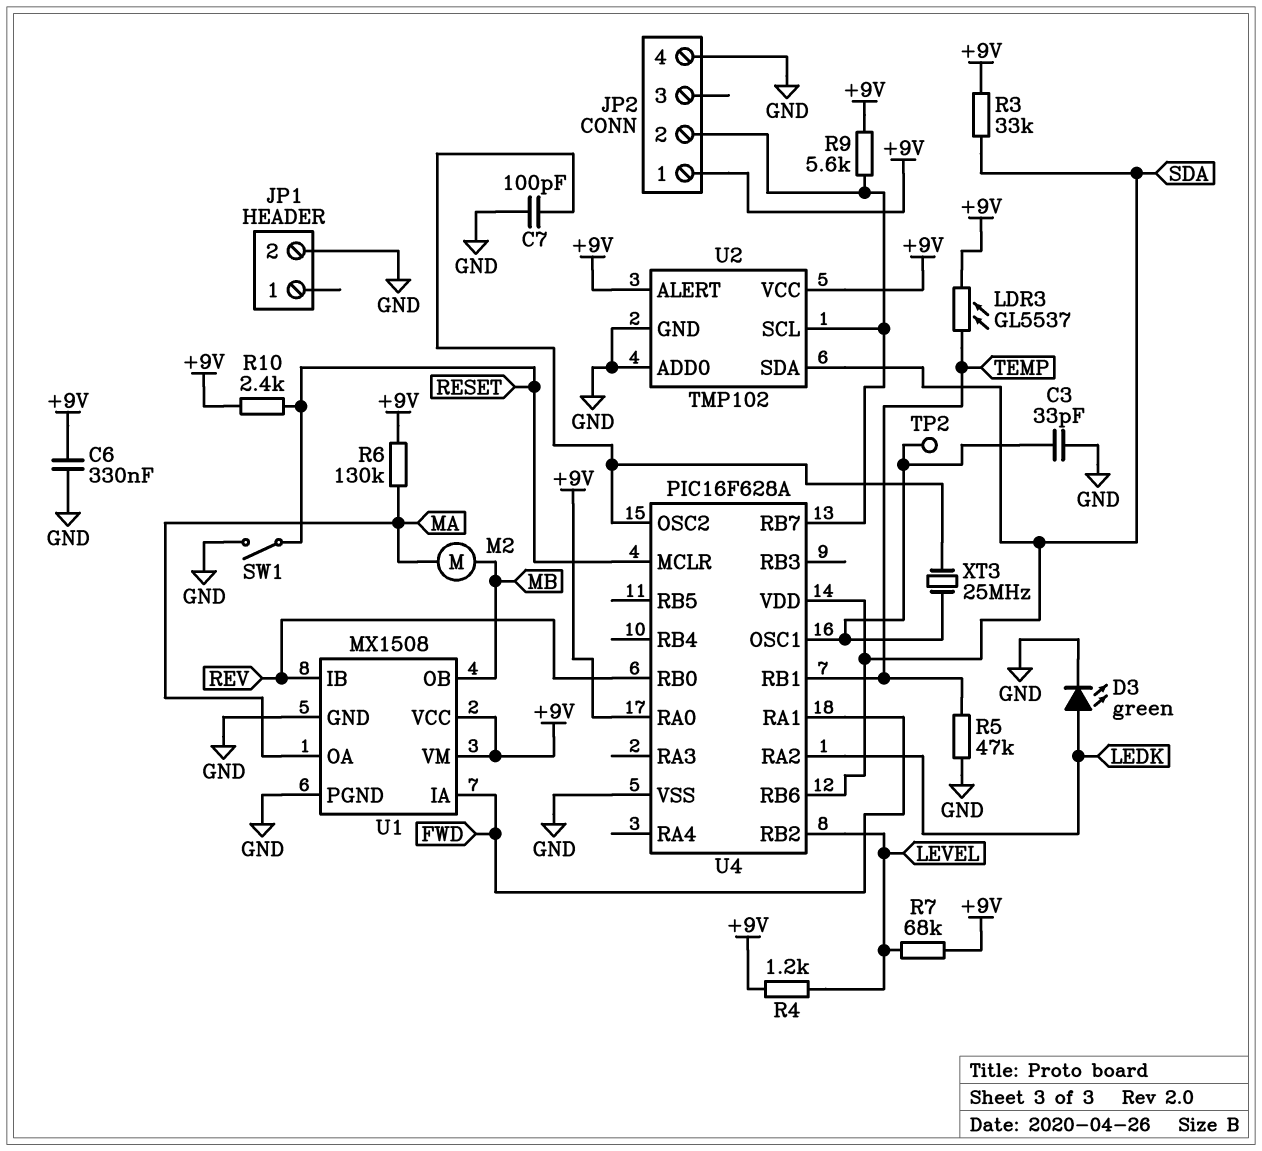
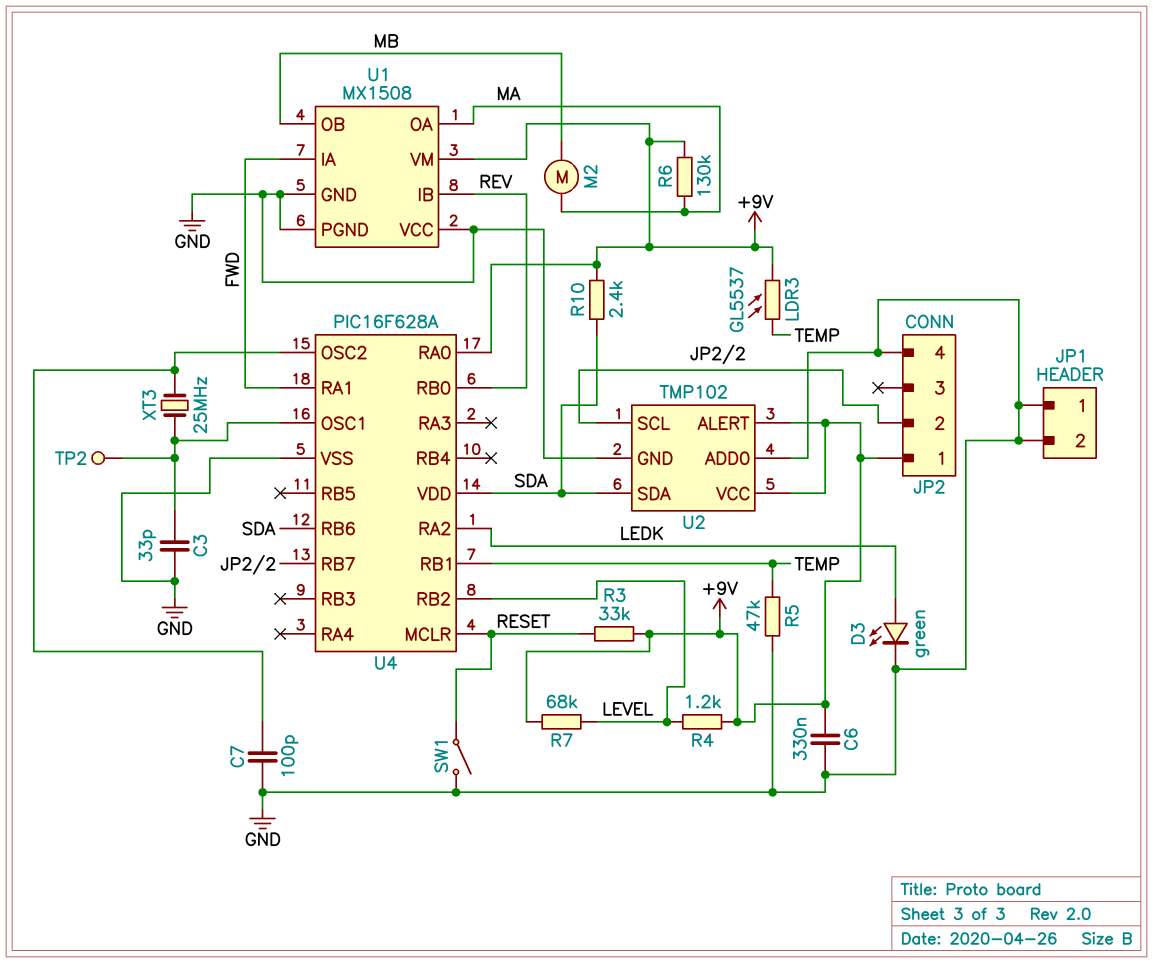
JP1 pin 1: none -> GND
R3: 33k (+9V, SDA) -> 33k (+9V, RESET)
R9: 5.6k (+9V, JP2/2) -> none
R10: 2.4k (+9V, RESET) -> 2.4k (+9V, SDA)
U1 pin VCC: +9V -> GND

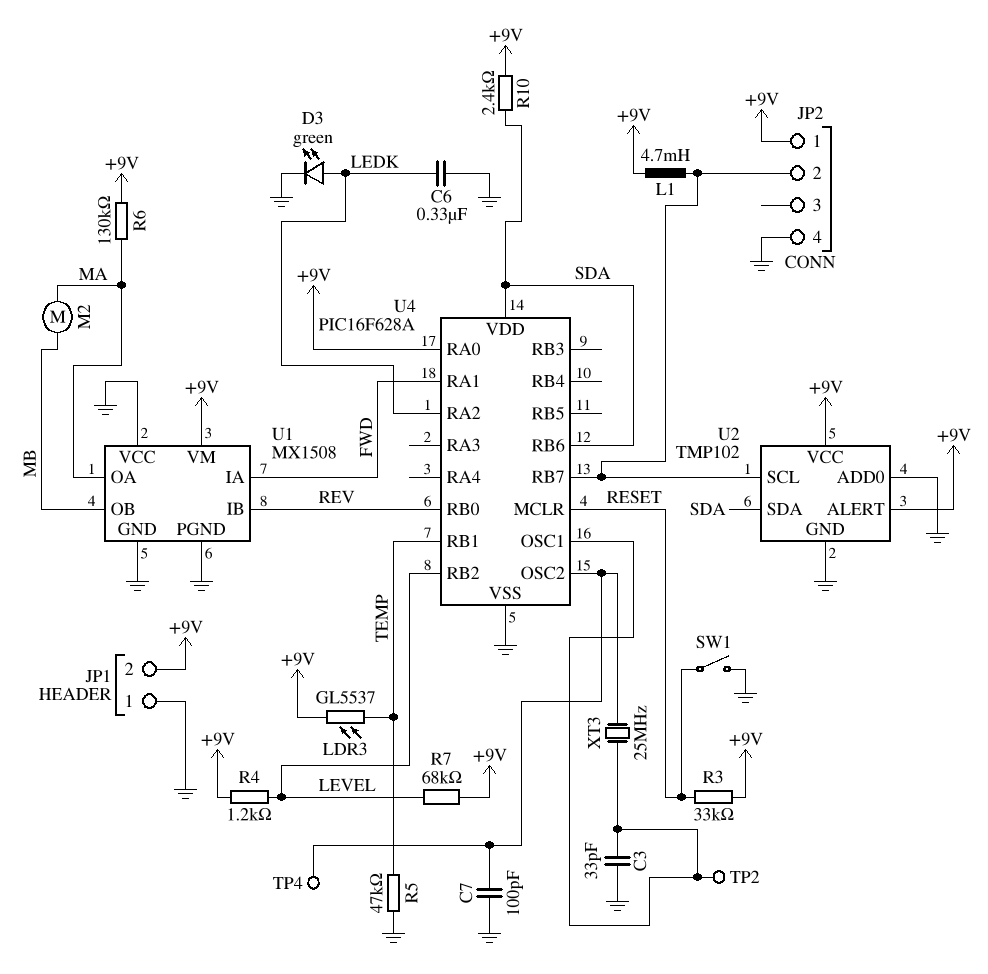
C6: 330nF (+9V, GND) -> 330nF (GND, LEDK)
JP1 pin 2: GND -> +9V
L1: none -> 4.7mH (+9V, JP2/2)
TP4: none -> test point (U4/OSC2)

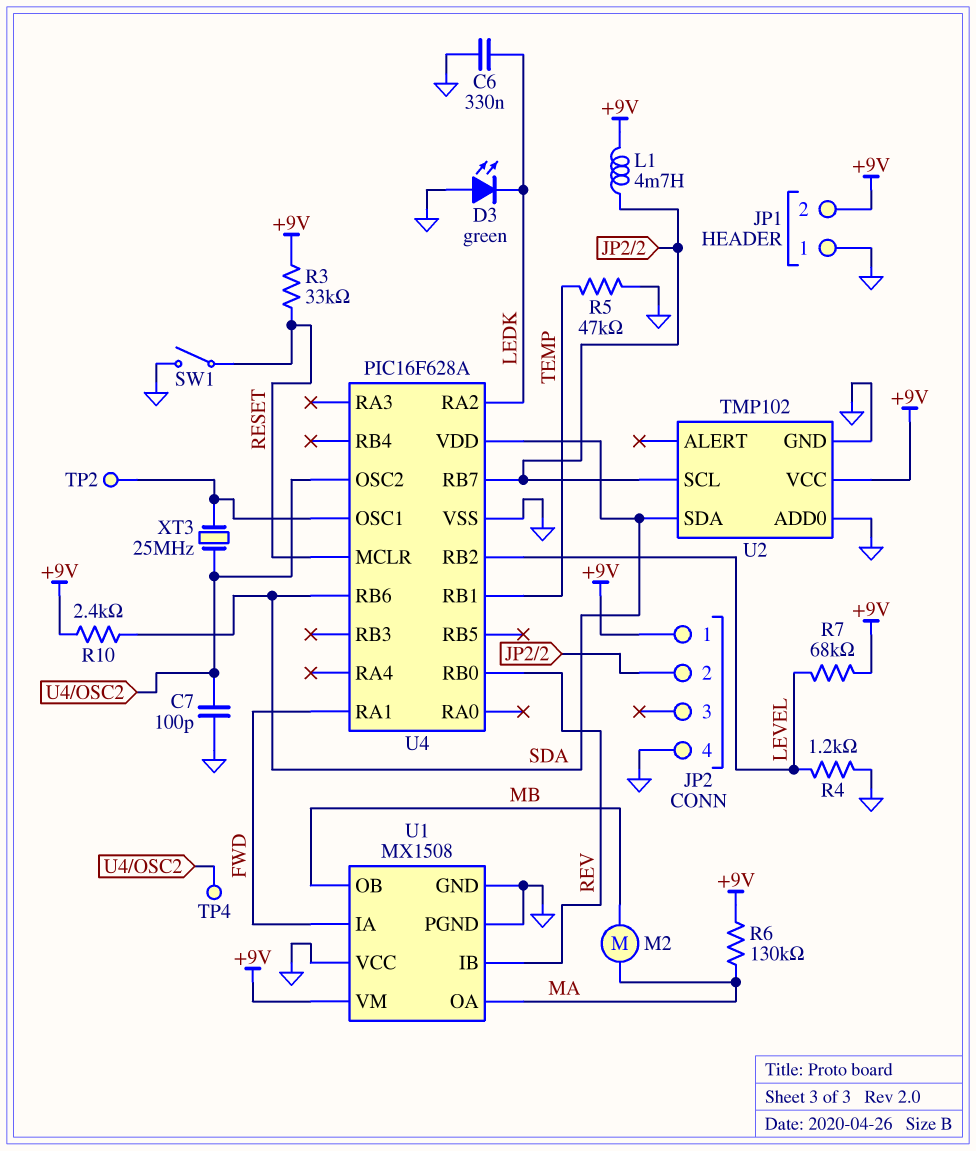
C3: 33pF (GND, U4/OSC1) -> none
D3: LED green (A LEDK, K GND) -> LED green (A GND, K LEDK)
LDR3: GL5537 (+9V, TEMP) -> none
R4: 1.2k (+9V, LEVEL) -> 1.2k (GND, LEVEL)
U2 pin ALERT: +9V -> none
U4 pin RA0: +9V -> none

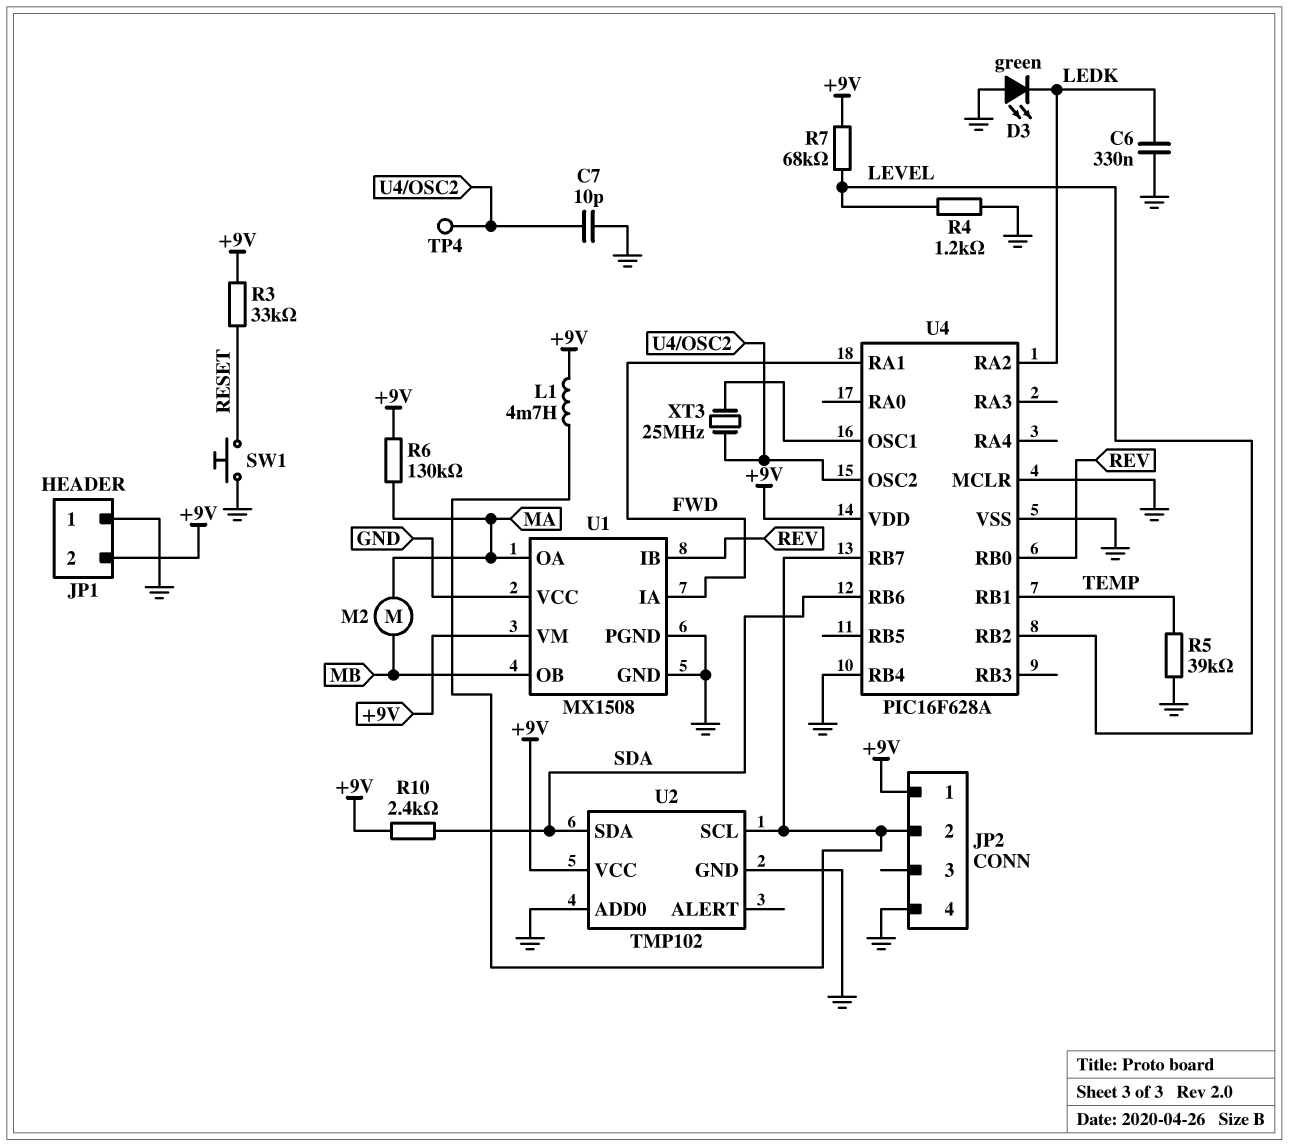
C7: 100pF (GND, U4/OSC2) -> 10pF (GND, U4/OSC2)
R5: 47k (GND, TEMP) -> 39k (GND, TEMP)
SW1: switch (GND, RESET) -> button (GND, RESET)
TP2: test point (U4/OSC1) -> none
U4 pin MCLR: RESET -> GND
U4 pin RB4: none -> GND
U4 pin VDD: SDA -> +9V

